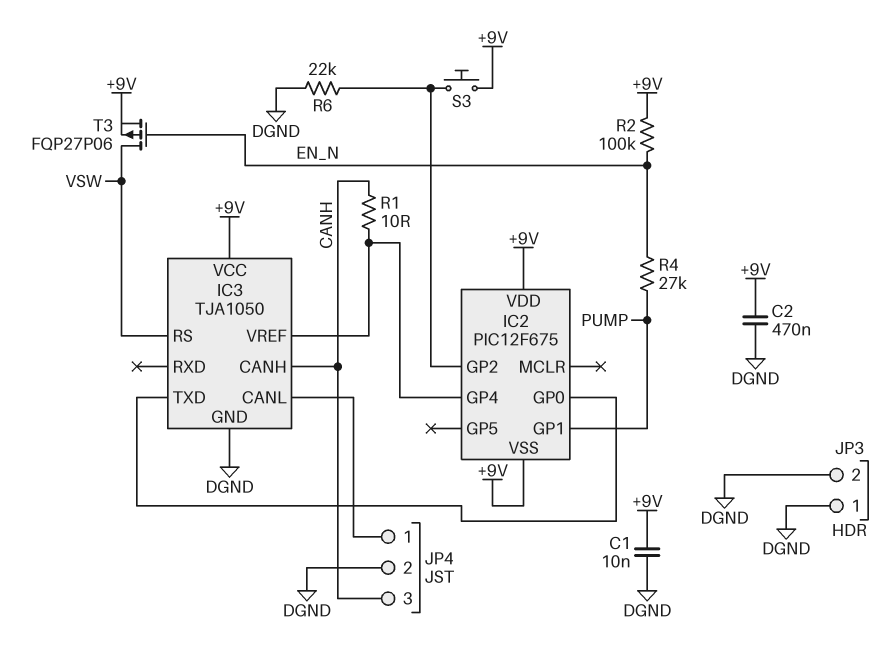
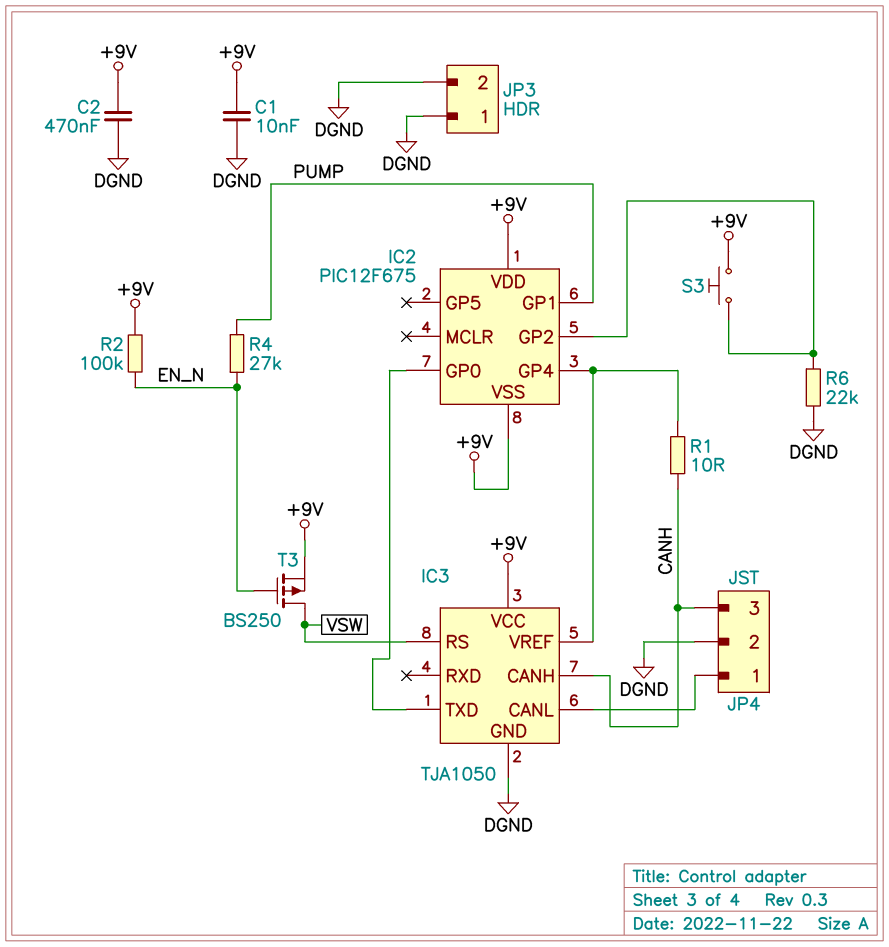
T3: PMOS FQP27P06 (G EN_N, D VSW, S +9V) -> PMOS BS250 (G EN_N, D VSW, S +9V)

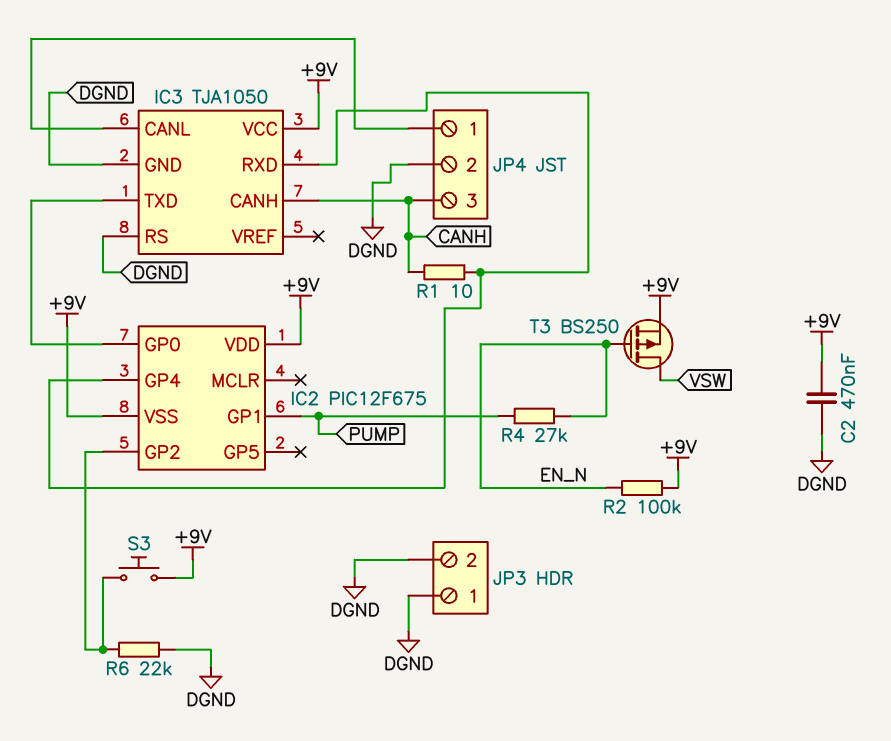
C1: 10nF (+9V, DGND) -> none
IC3 pin RS: VSW -> DGND
IC3 pin RXD: none -> IC2/GP4
IC3 pin VREF: IC2/GP4 -> none

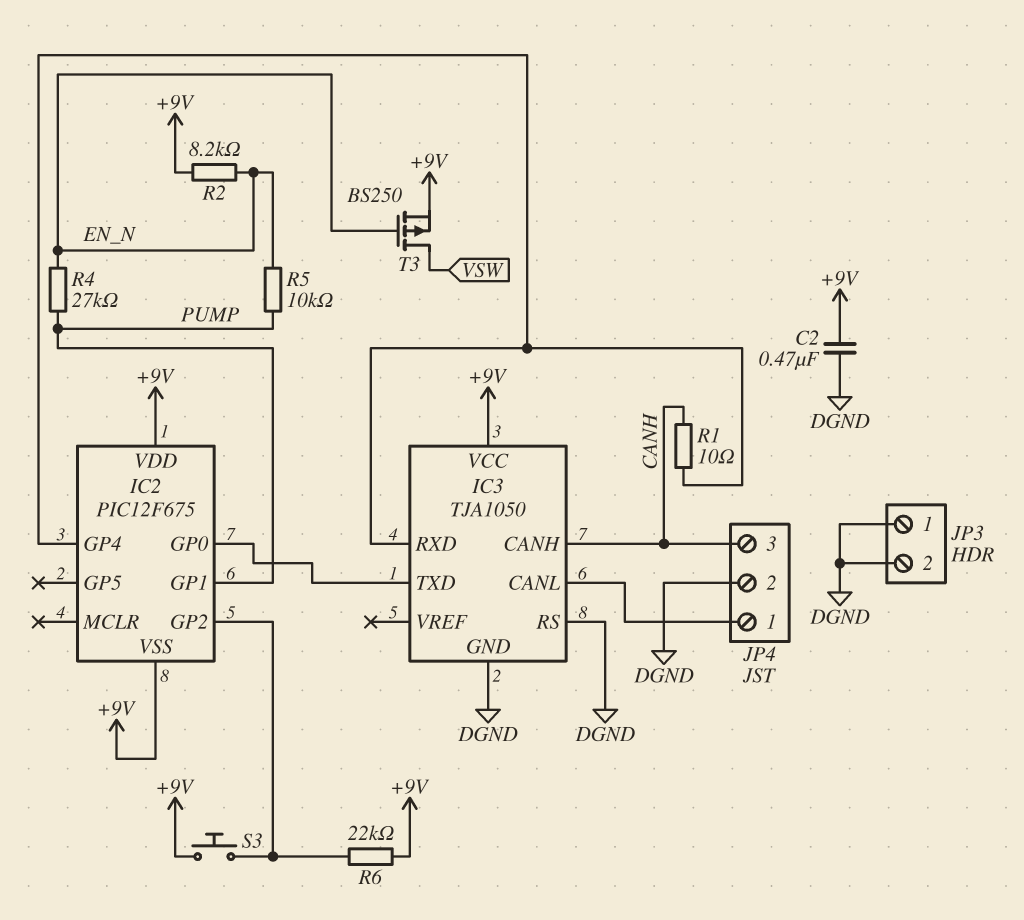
R2: 100k (+9V, EN_N) -> 8.2k (+9V, EN_N)
R5: none -> 10k (EN_N, PUMP)
R6: 22k (DGND, IC2/GP2) -> 22k (+9V, IC2/GP2)

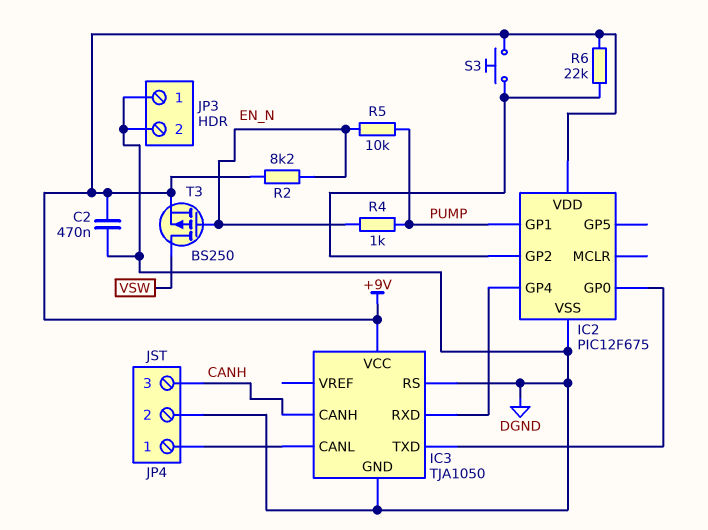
IC2 pin VSS: +9V -> DGND
R1: 10 (CANH, IC2/GP4) -> none
R4: 27k (EN_N, PUMP) -> 1k (EN_N, PUMP)

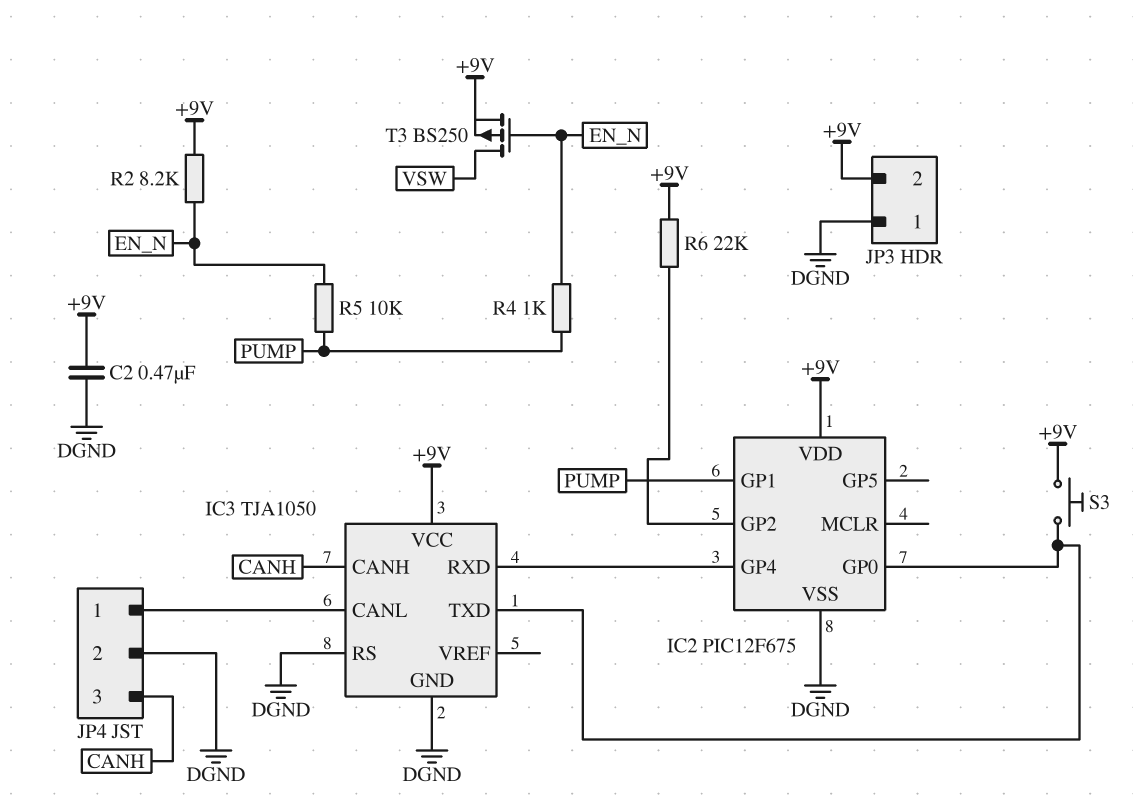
JP3 pin 2: DGND -> +9V
S3: button (+9V, IC2/GP2) -> button (+9V, IC2/GP0)

